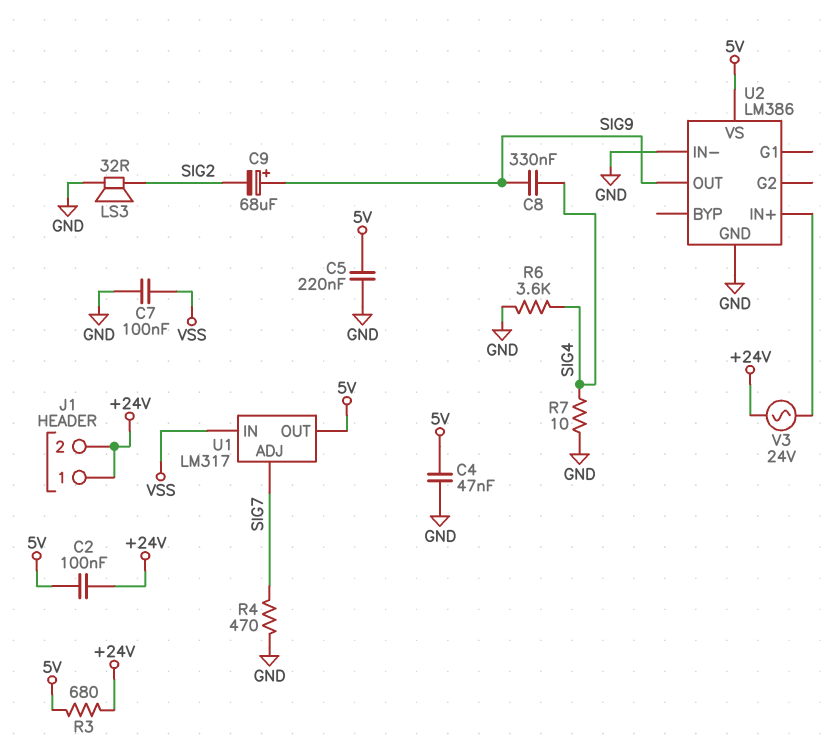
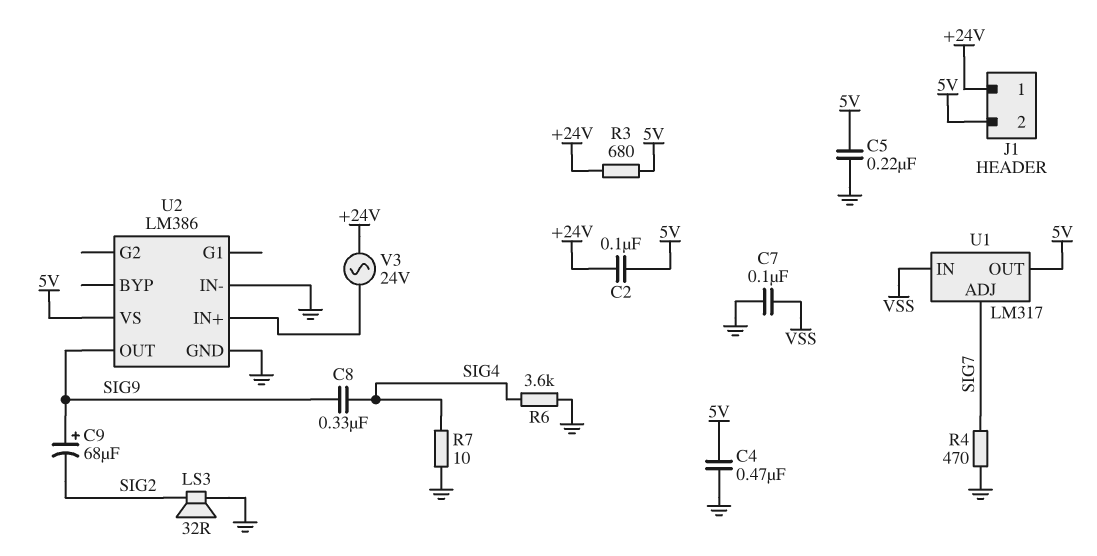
C4: 47nF (5V, GND) -> 470nF (5V, GND)
J1 pin 2: +24V -> 5V

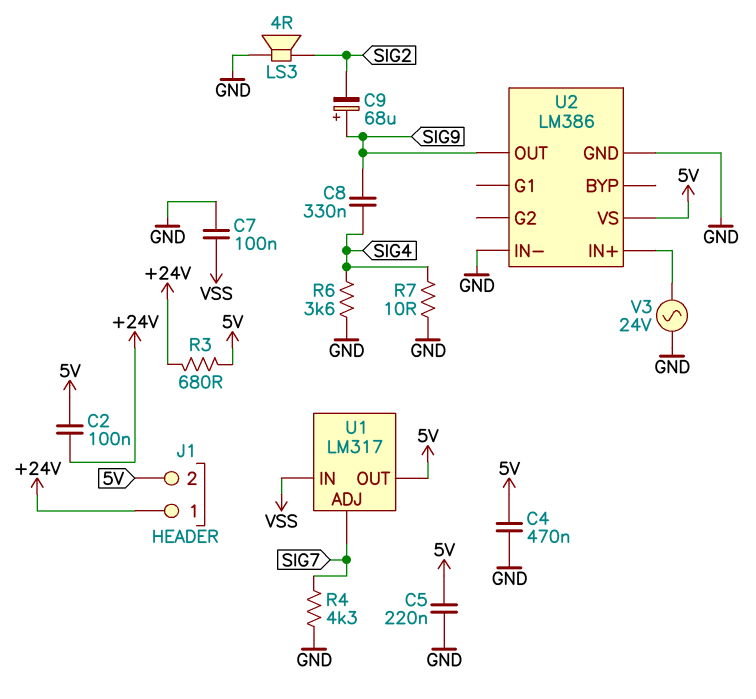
LS3: speaker 32R (GND, SIG2) -> speaker 4R (GND, SIG2)
R4: 470 (GND, SIG7) -> 4.3k (GND, SIG7)
V3: AC 24V (+24V, U2/IN+) -> AC 24V (GND, U2/IN+)

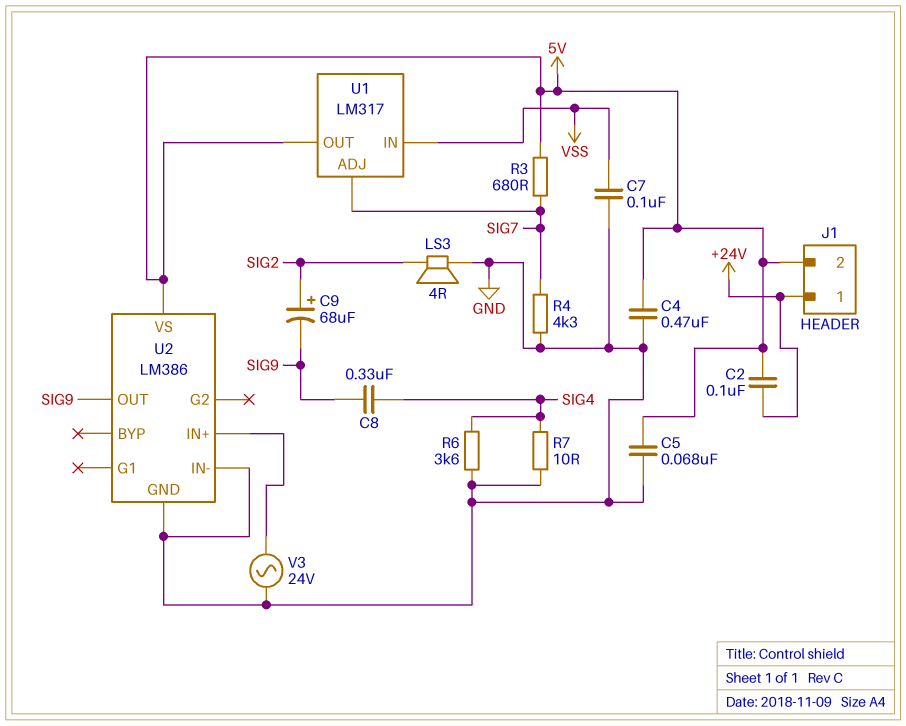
C5: 220nF (5V, GND) -> 68nF (5V, GND)
C9: 68uF (plus SIG9, minus SIG2) -> 68uF (plus SIG2, minus SIG9)
R3: 680 (+24V, 5V) -> 680 (5V, SIG7)

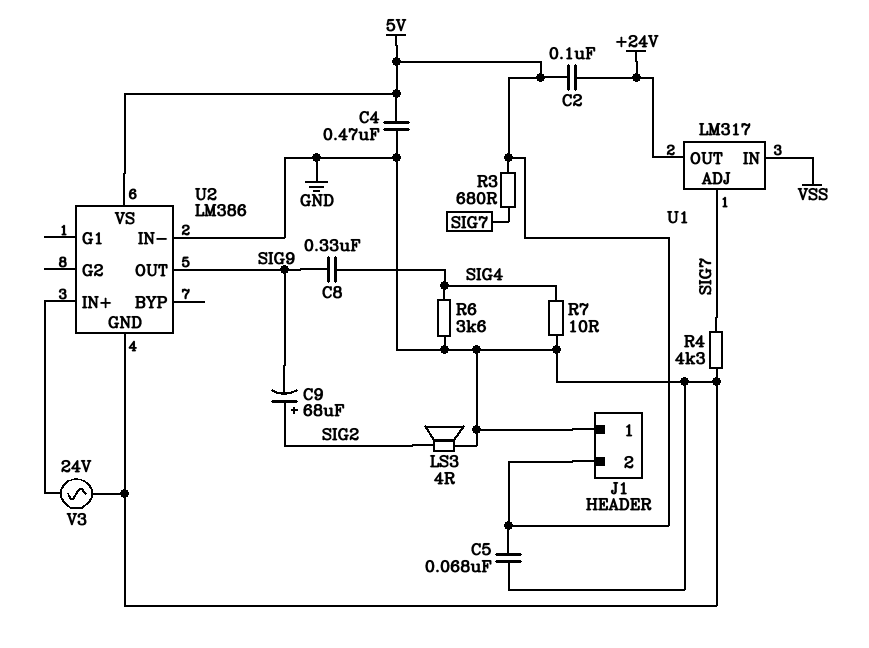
C7: 100nF (GND, VSS) -> none
J1 pin 1: +24V -> GND
U1 pin OUT: 5V -> +24V

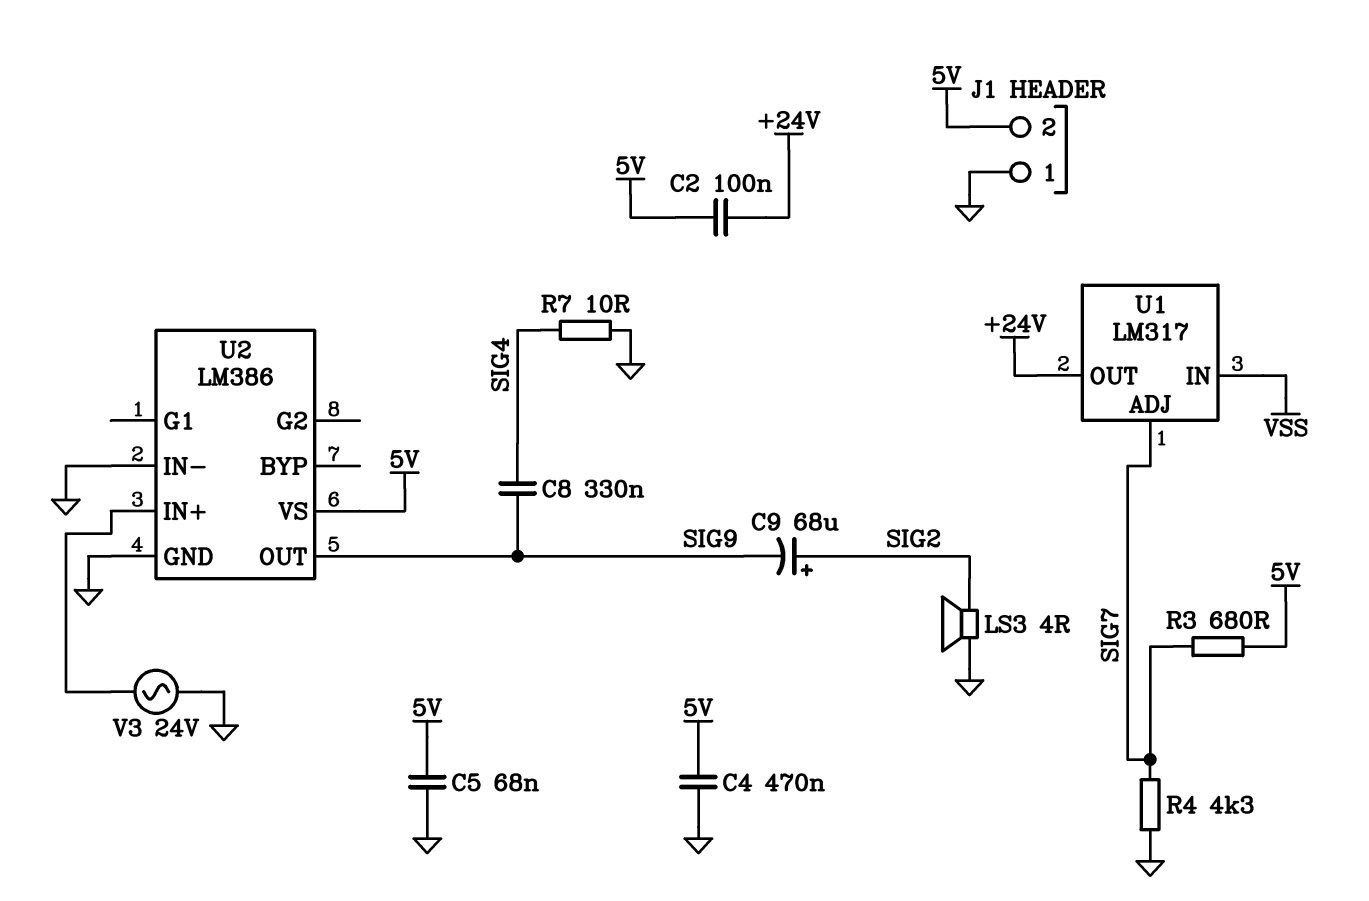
R6: 3.6k (GND, SIG4) -> none

